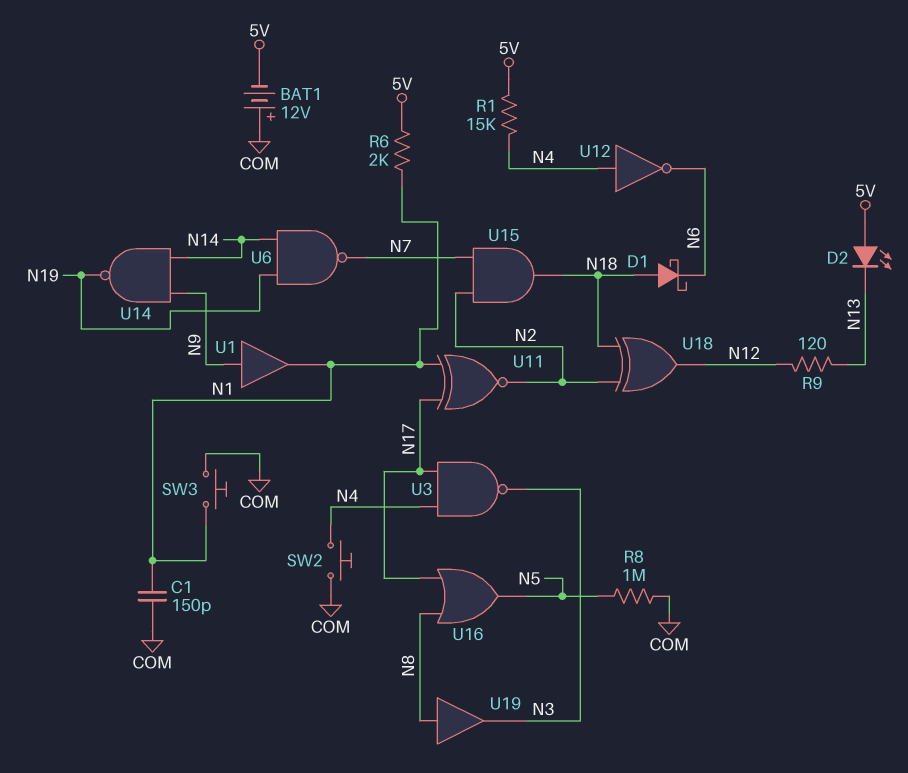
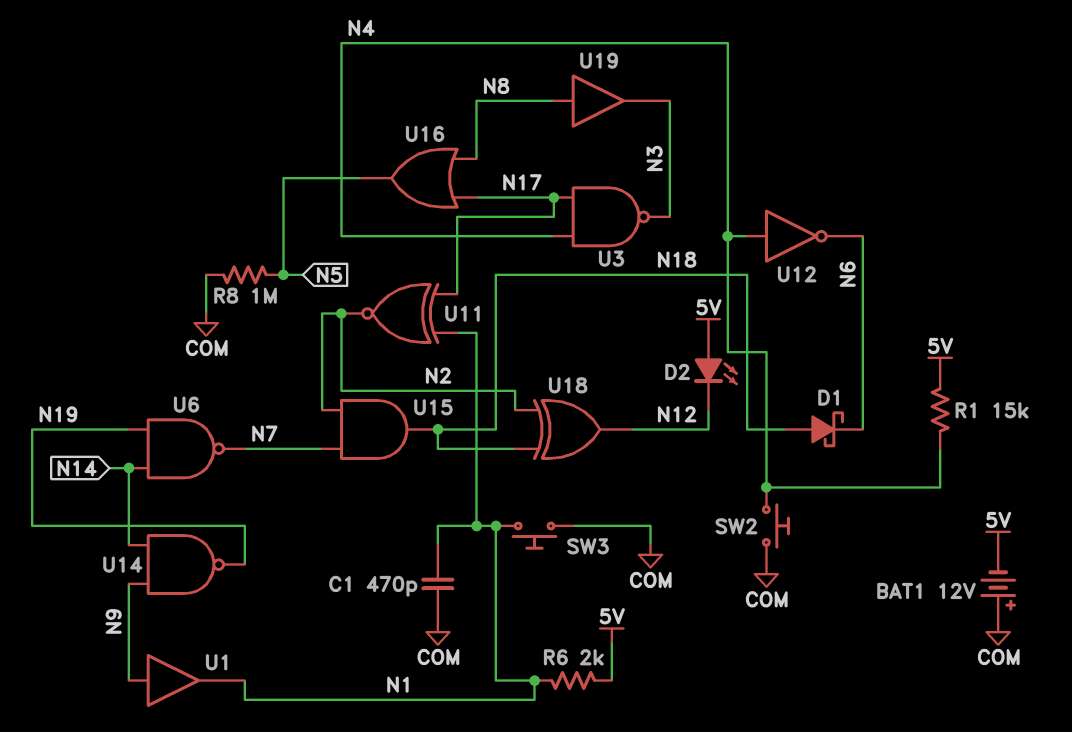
C1: 150pF (COM, N1) -> 470pF (COM, N1)
D2: LED (A 5V, K N13) -> LED (A 5V, K N12)
R9: 120 (N12, N13) -> none

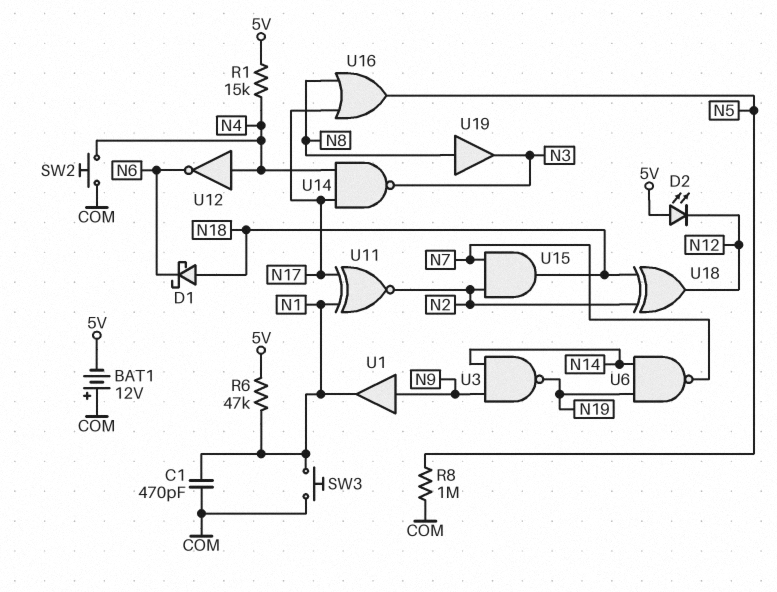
R6: 2k (5V, N1) -> 47k (5V, N1)
U3: NAND (in N4, in N17, out N3) -> NAND (in N9, in N14, out N19)
U14: NAND (in N9, in N14, out N19) -> NAND (in N4, in N17, out N3)

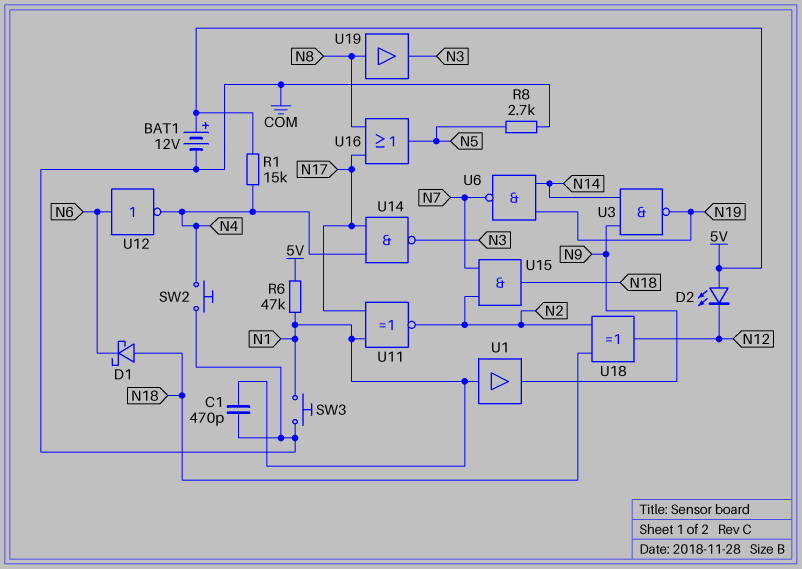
BAT1: 12V (plus COM, minus 5V) -> 12V (plus 5V, minus COM)
R8: 1M (COM, N5) -> 2.7k (COM, N5)
U1: buffer (in N9, out N1) -> buffer (in N1, out N9)
U12: NOT (in N4, out N6) -> NOT (in N6, out N4)

